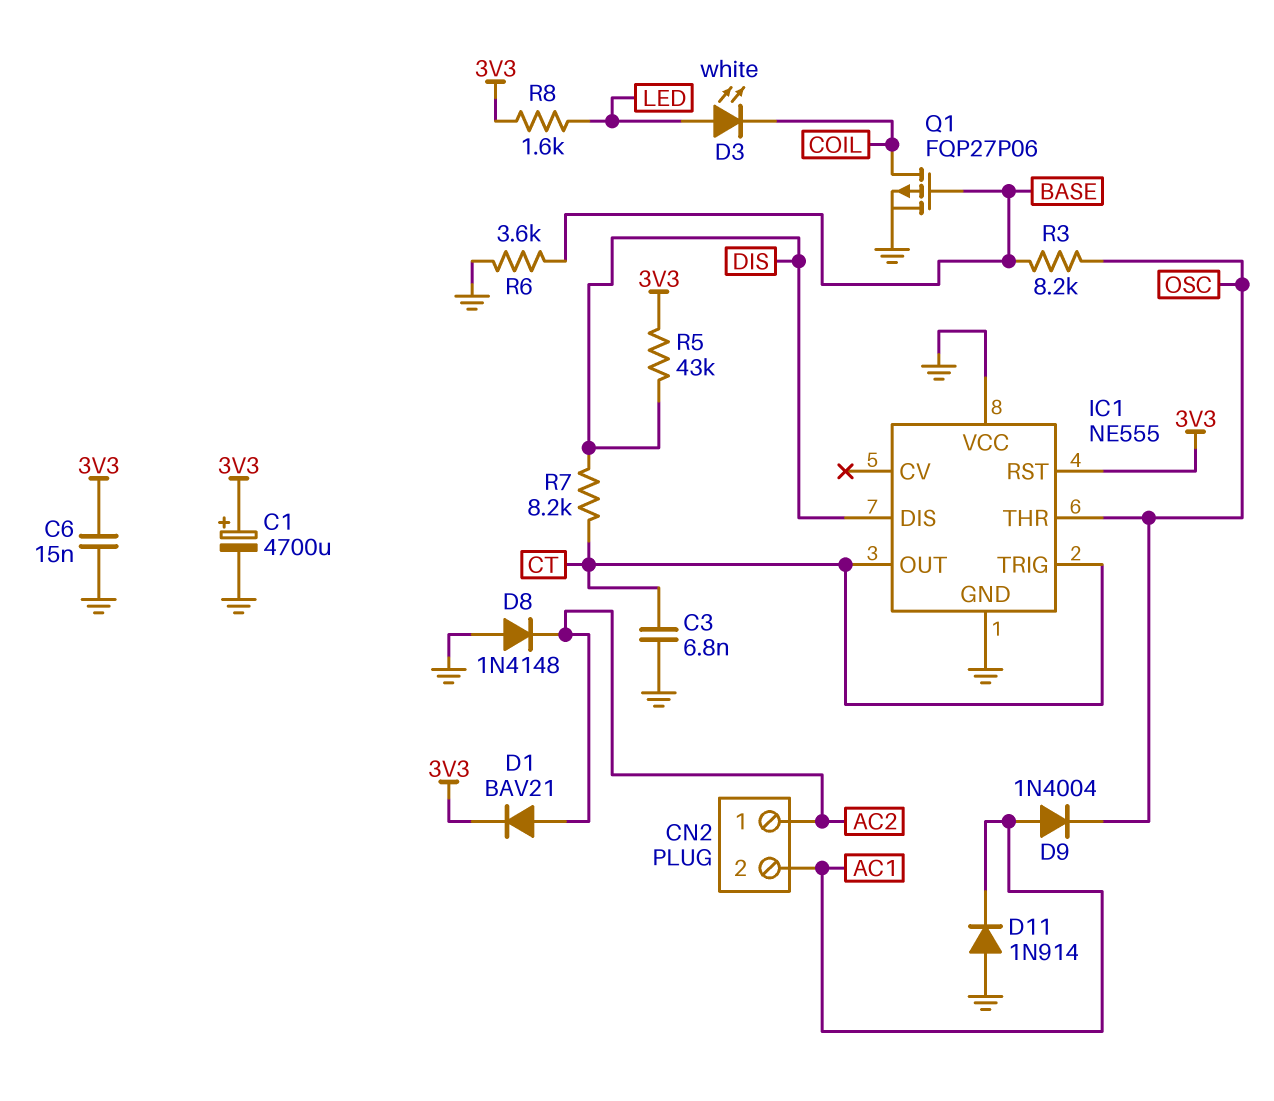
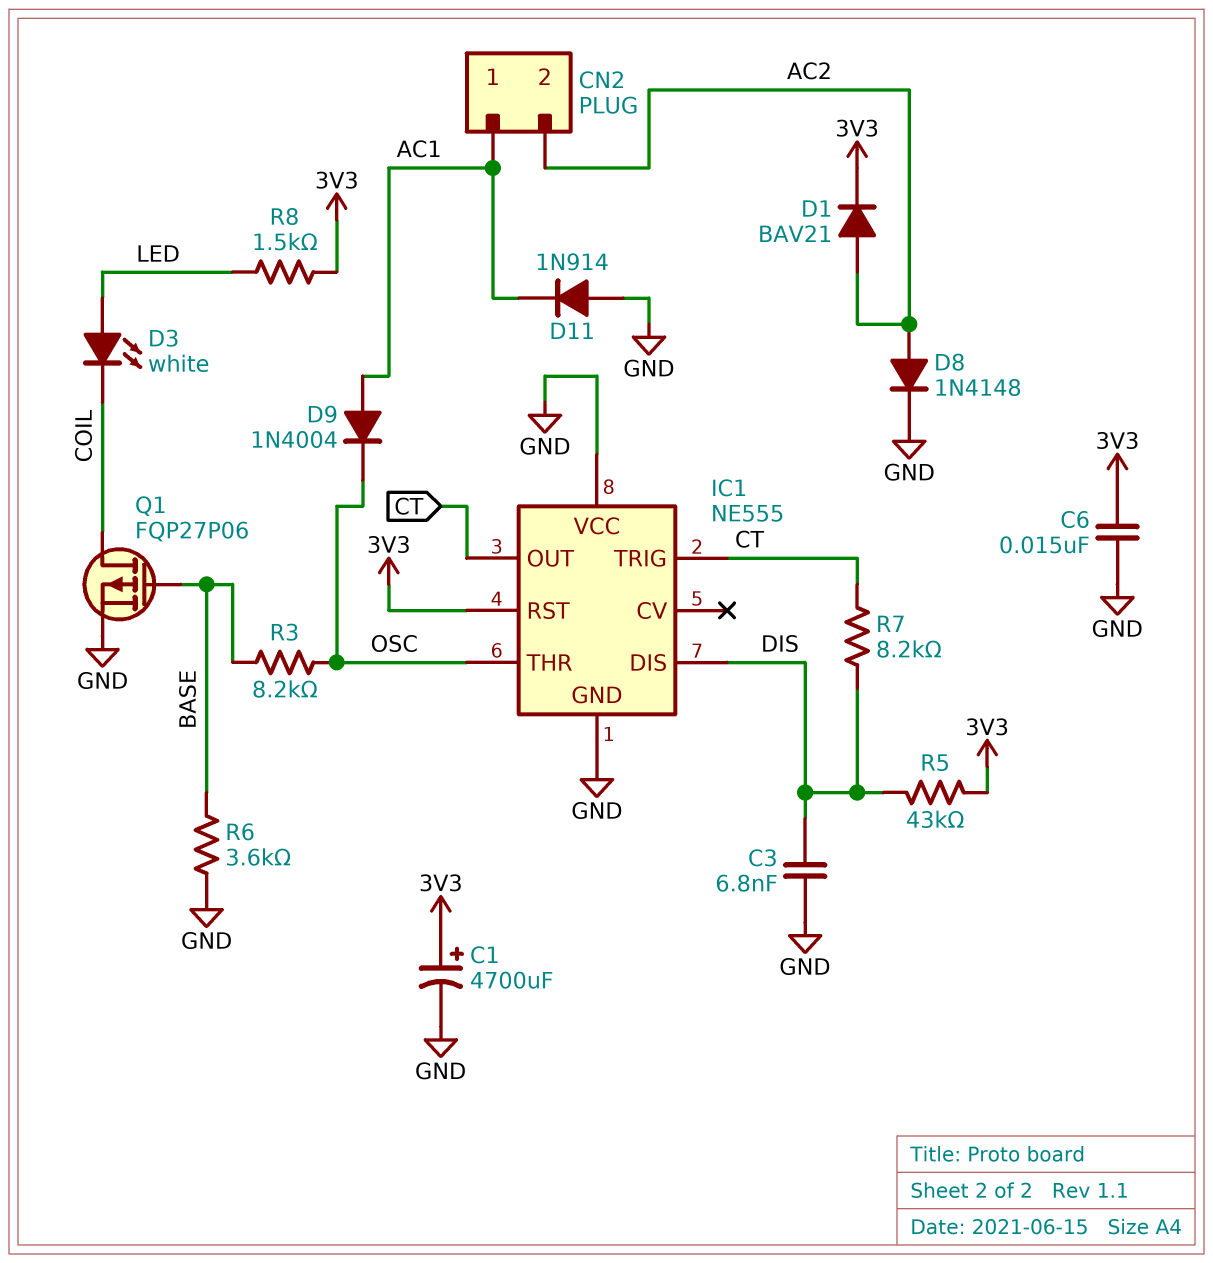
C3: 6.8nF (CT, GND) -> 6.8nF (DIS, GND)
CN2 pin 1: AC2 -> AC1
CN2 pin 2: AC1 -> AC2
D8: diode 1N4148 (A GND, K AC2) -> diode 1N4148 (A AC2, K GND)
R8: 1.6k (3V3, LED) -> 1.5k (3V3, LED)

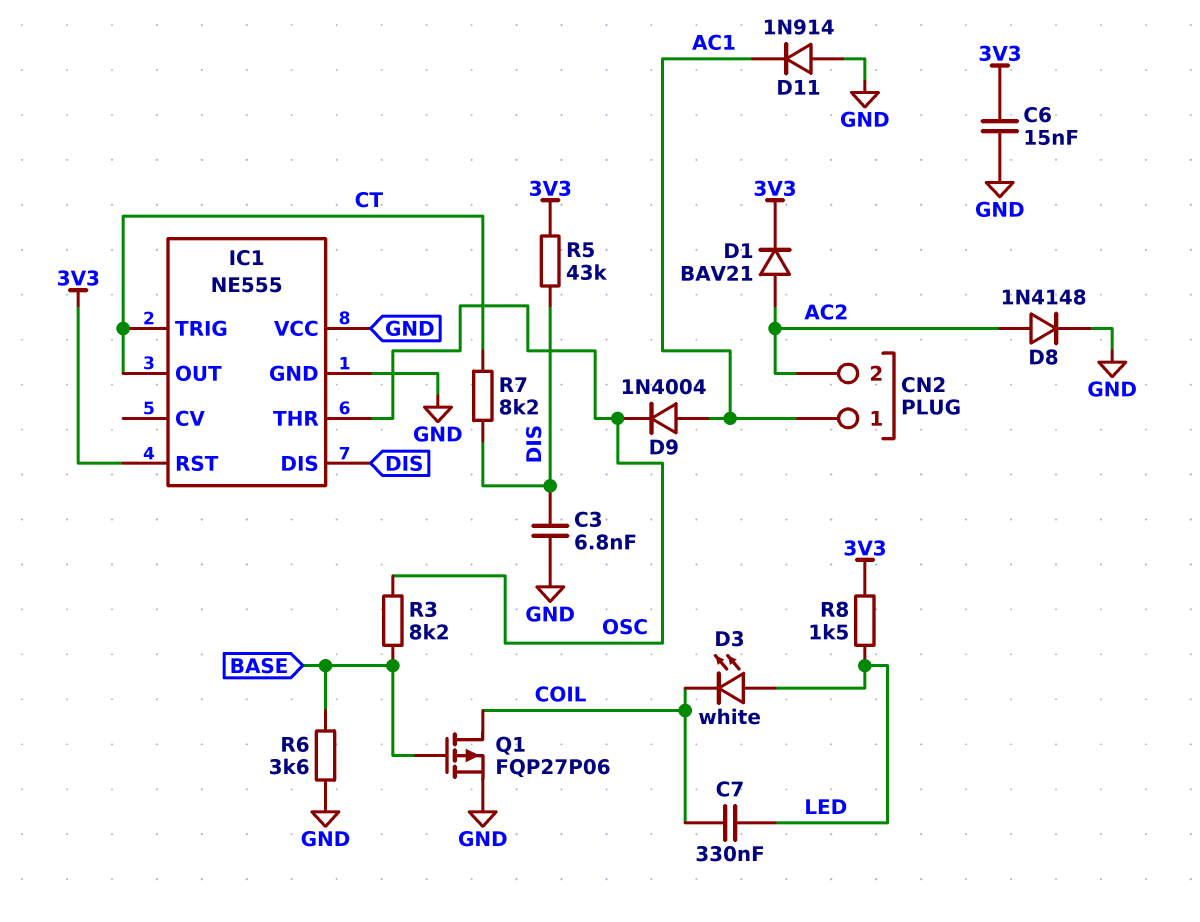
C1: 4700uF (plus 3V3, minus GND) -> none
C7: none -> 330nF (COIL, LED)

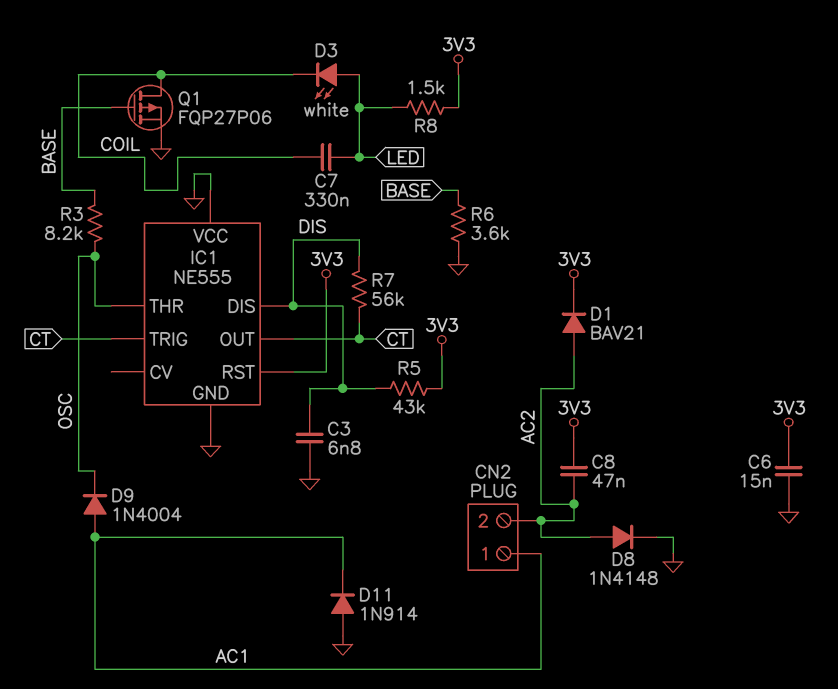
C8: none -> 47nF (3V3, AC2)
R7: 8.2k (CT, DIS) -> 56k (CT, DIS)

